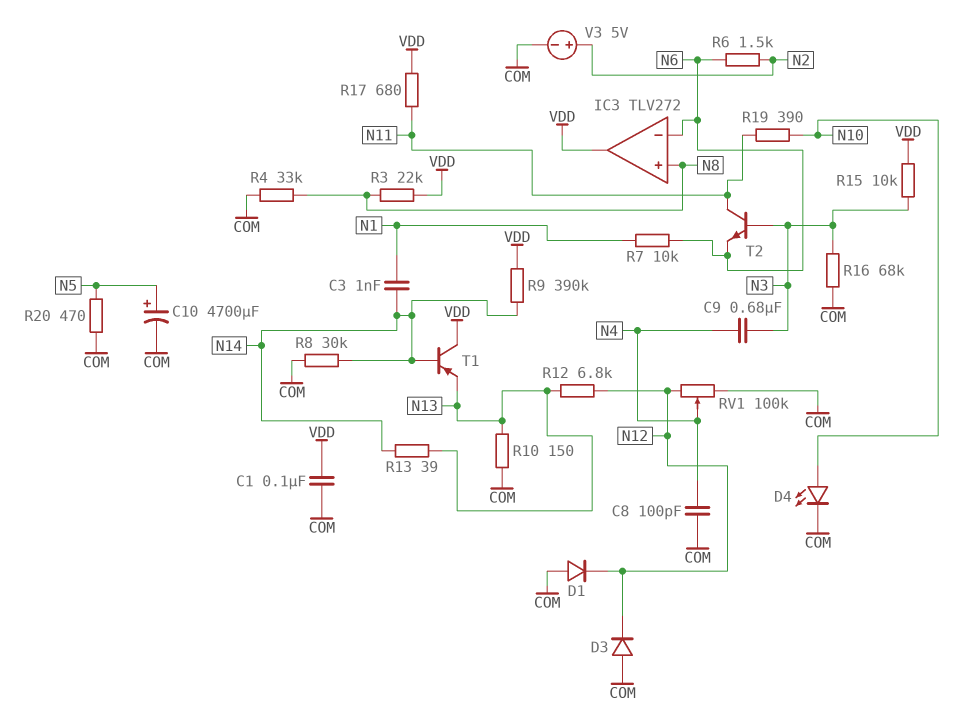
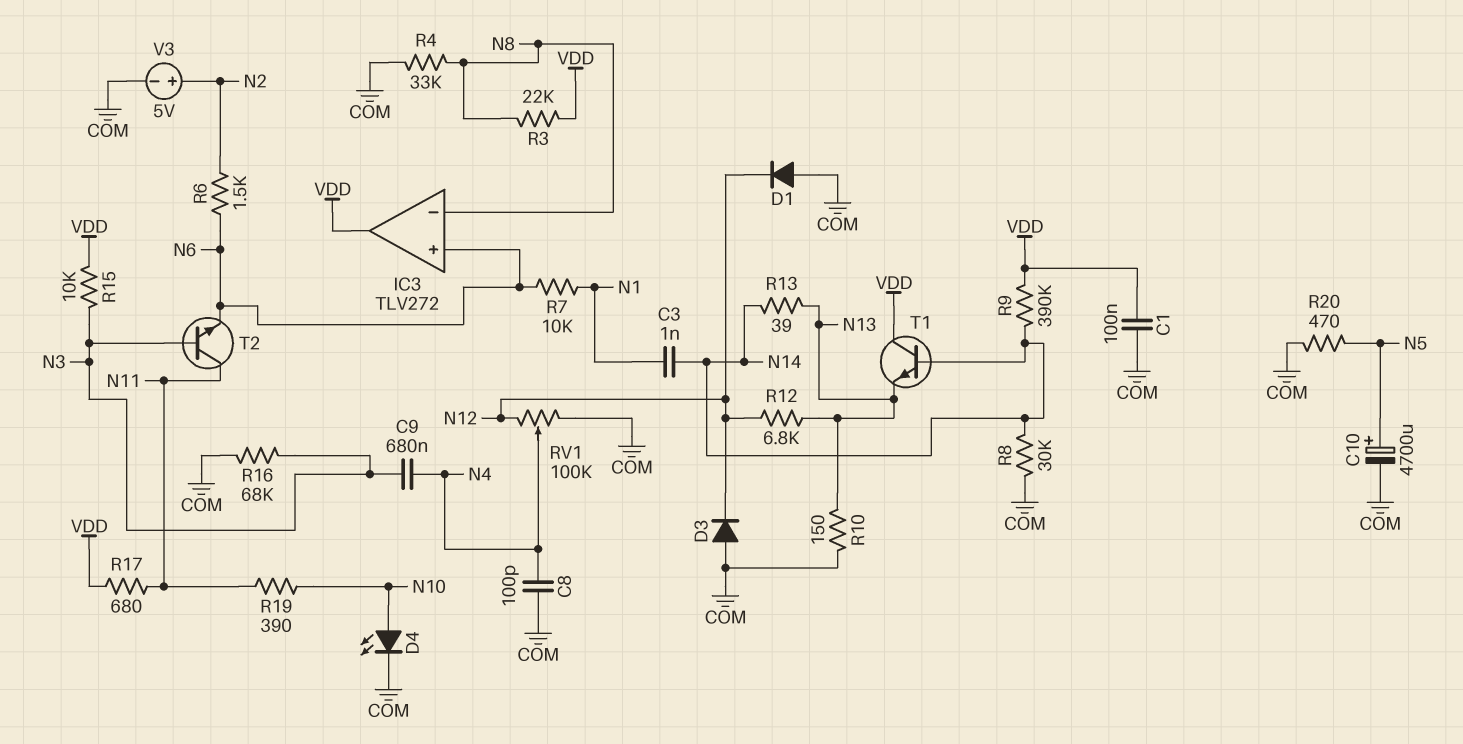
IC3 pin in+: N8 -> N6
IC3 pin in-: N6 -> N8
T1: PNP (B N14, C VDD, E N13) -> NPN (B N14, C VDD, E N13)

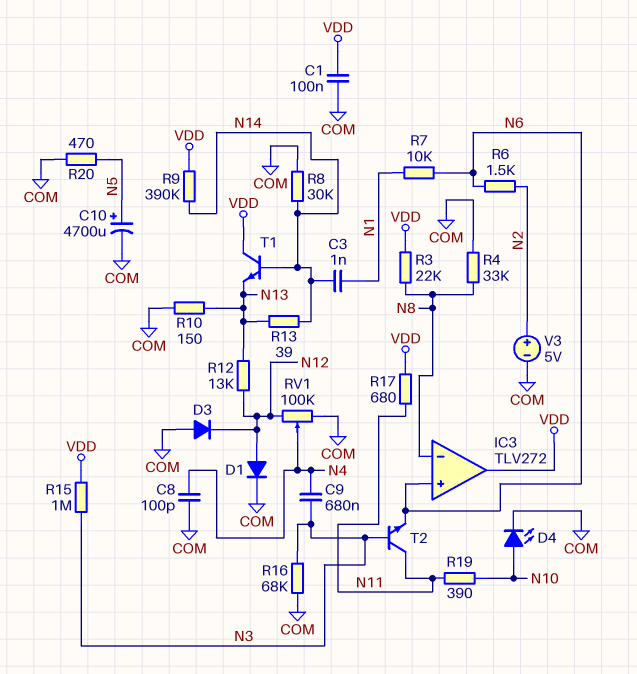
D1: diode (A COM, K N12) -> diode (A N12, K COM)
R12: 6.8k (N12, N13) -> 13k (N12, N13)
R15: 10k (N3, VDD) -> 1M (N3, VDD)

